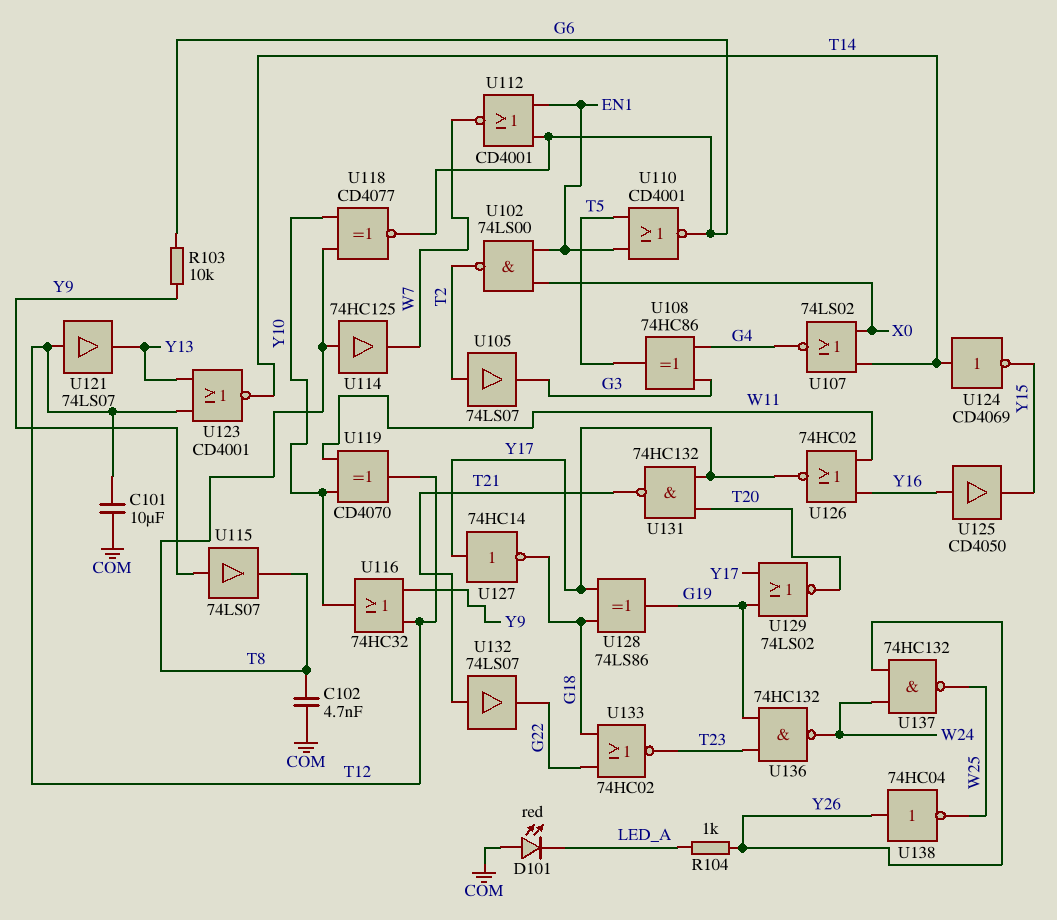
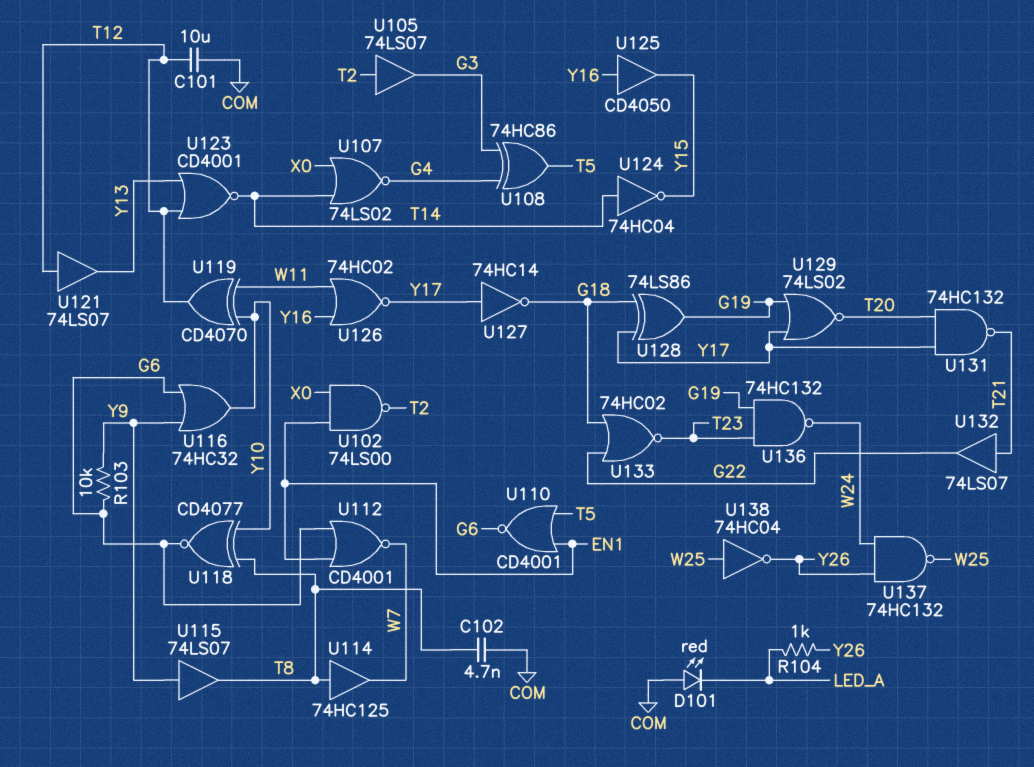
U116: OR 74HC32 (in T12, in Y9, out Y10) -> OR 74HC32 (in G6, in Y9, out Y10)
U124: NOT CD4069 (in T14, out Y15) -> NOT 74HC04 (in T14, out Y15)
U138: NOT 74HC04 (in Y26, out W25) -> NOT 74HC04 (in W25, out Y26)

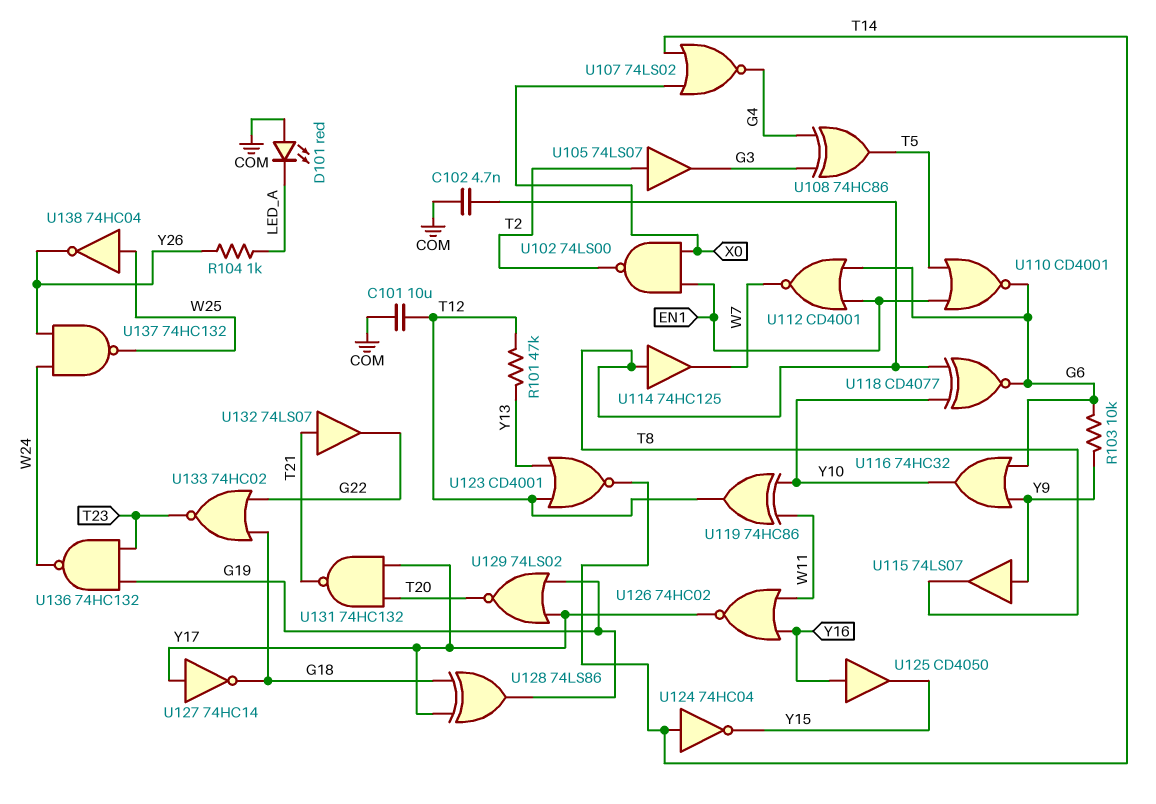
R101: none -> 47k (T12, Y13)
U119: XOR CD4070 (in W11, in Y10, out T12) -> XOR 74HC86 (in W11, in Y10, out T12)
U121: buffer 74LS07 (in T12, out Y13) -> none

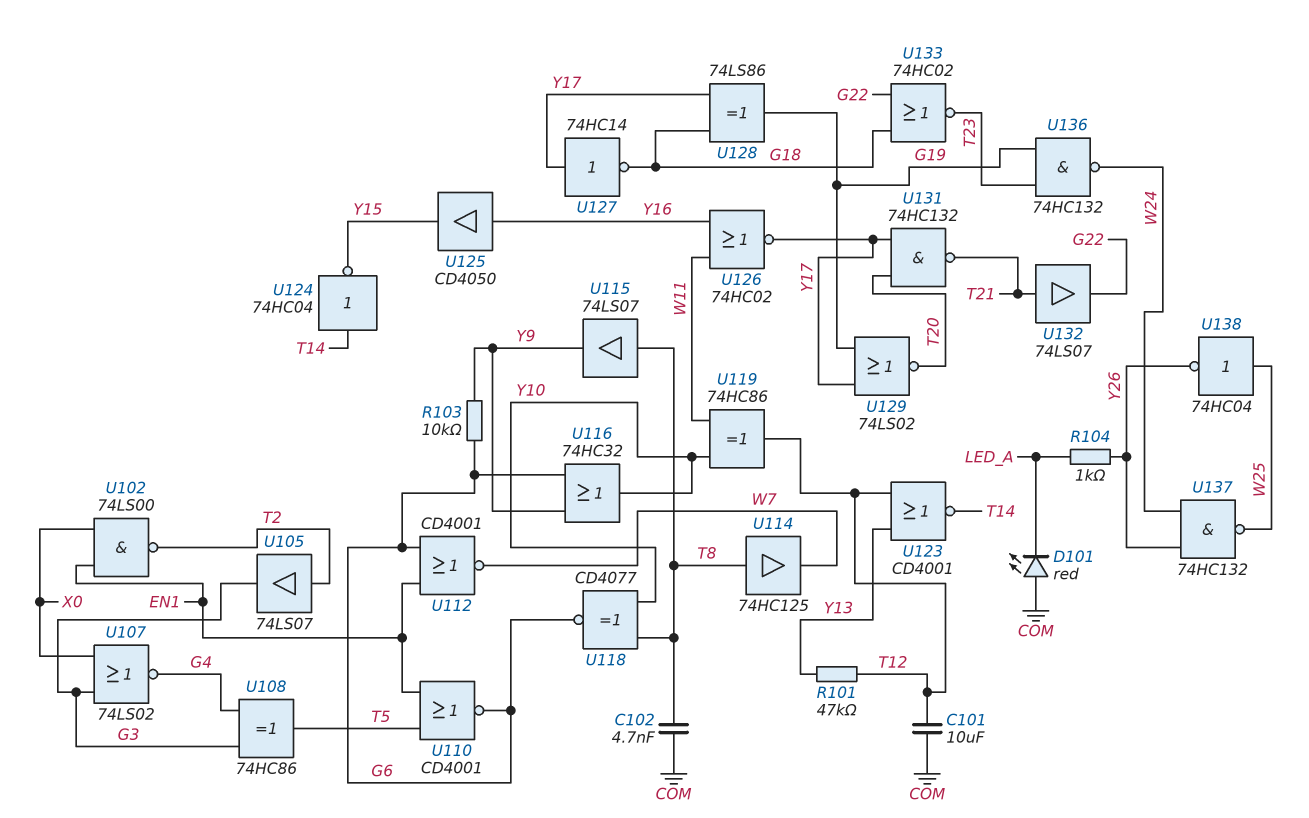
U107: NOR 74LS02 (in T14, in X0, out G4) -> NOR 74LS02 (in G3, in X0, out G4)
U115: buffer 74LS07 (in Y9, out T8) -> buffer 74LS07 (in T8, out Y9)

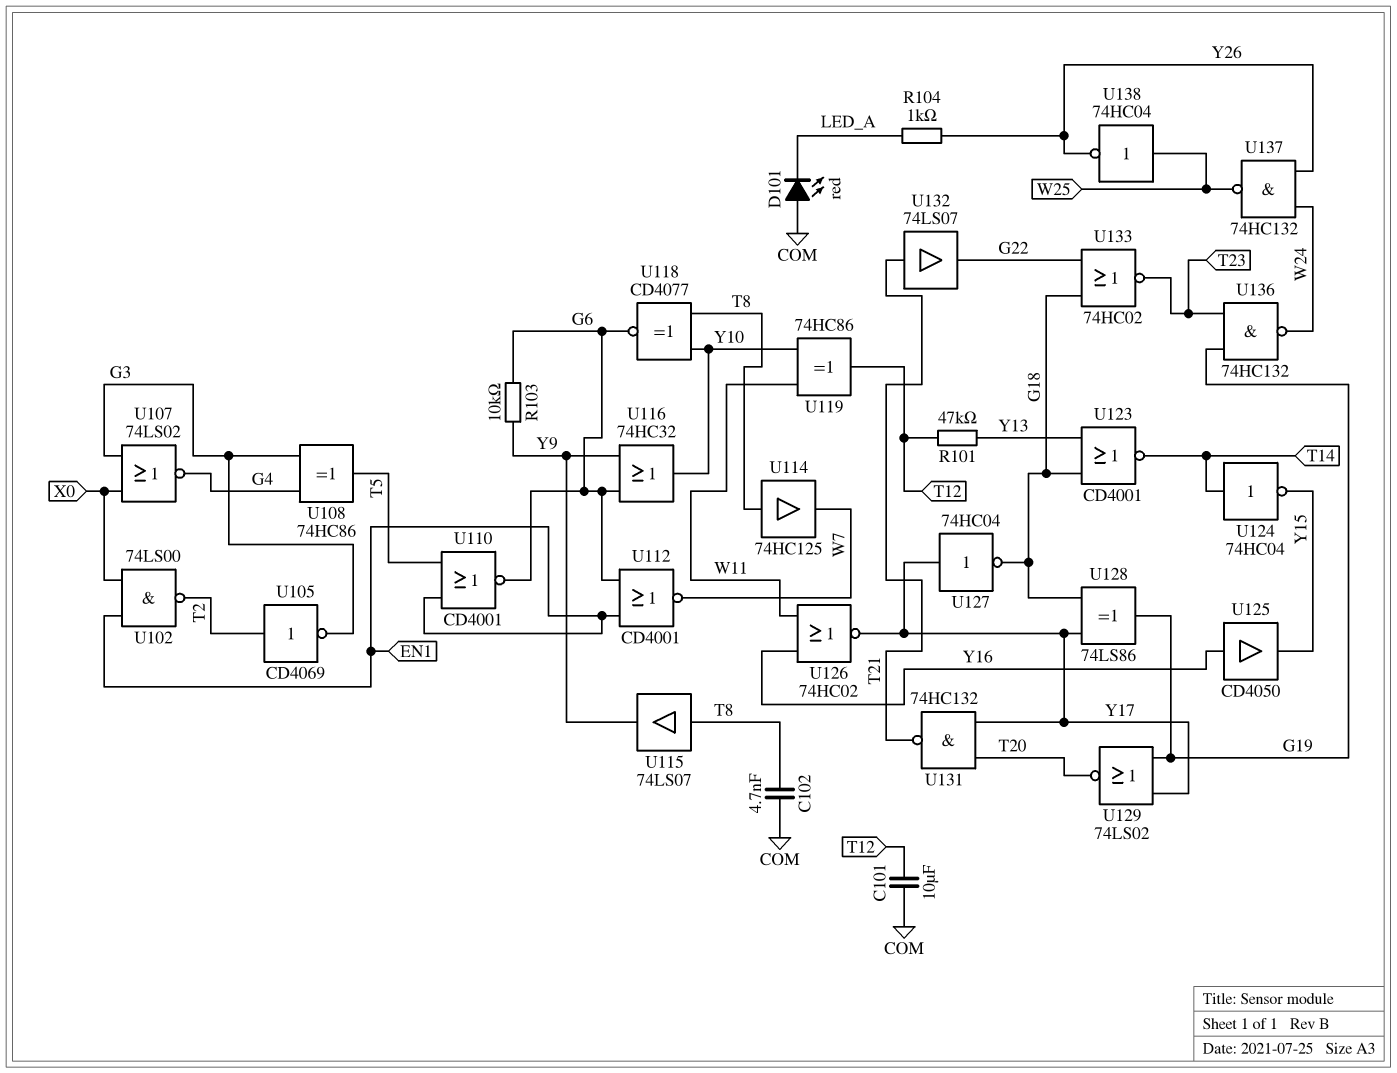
U105: buffer 74LS07 (in T2, out G3) -> NOT CD4069 (in T2, out G3)
U123: NOR CD4001 (in T12, in Y13, out T14) -> NOR CD4001 (in G18, in Y13, out T14)
U127: NOT 74HC14 (in Y17, out G18) -> NOT 74HC04 (in Y17, out G18)

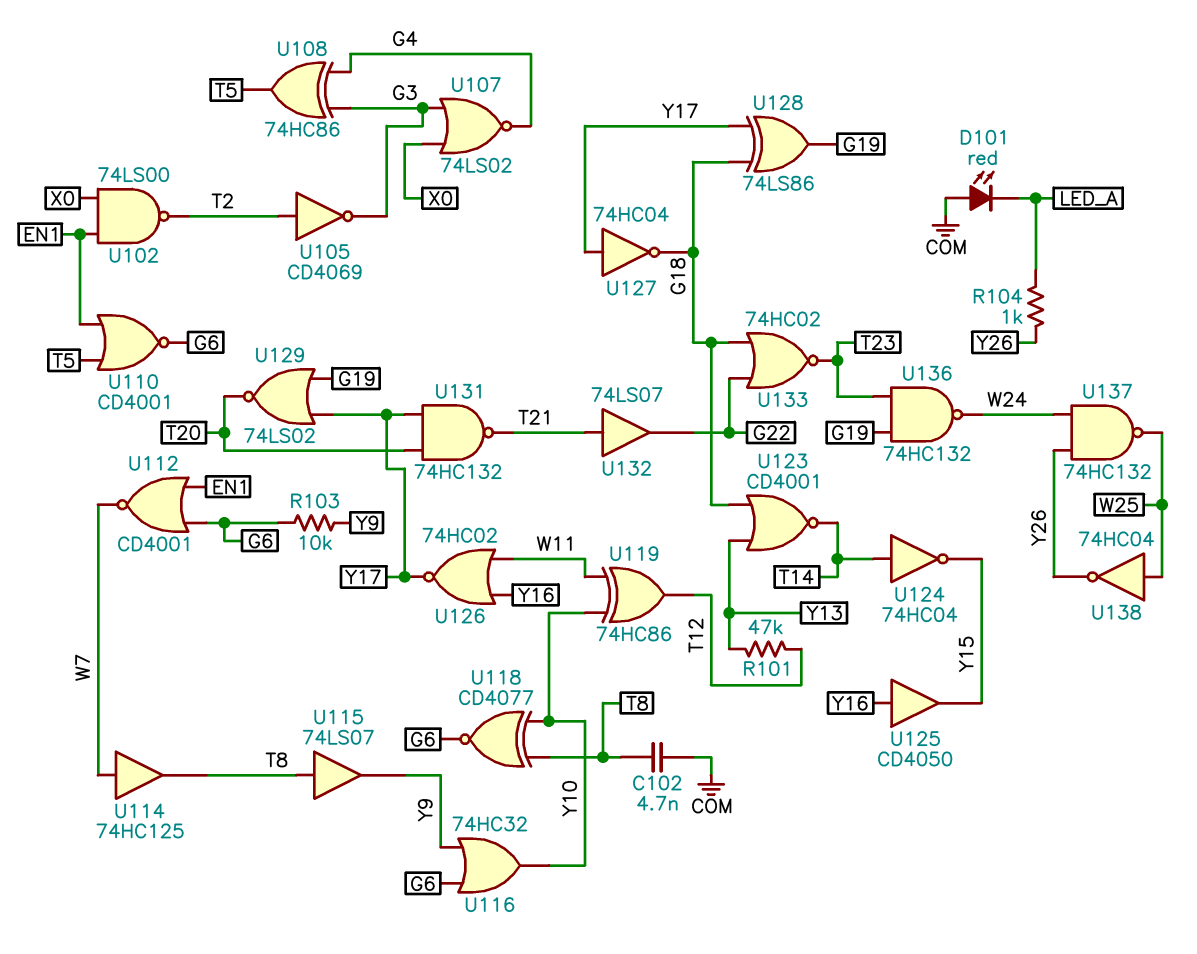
C101: 10uF (COM, T12) -> none
U114: buffer 74HC125 (in T8, out W7) -> buffer 74HC125 (in W7, out T8)

